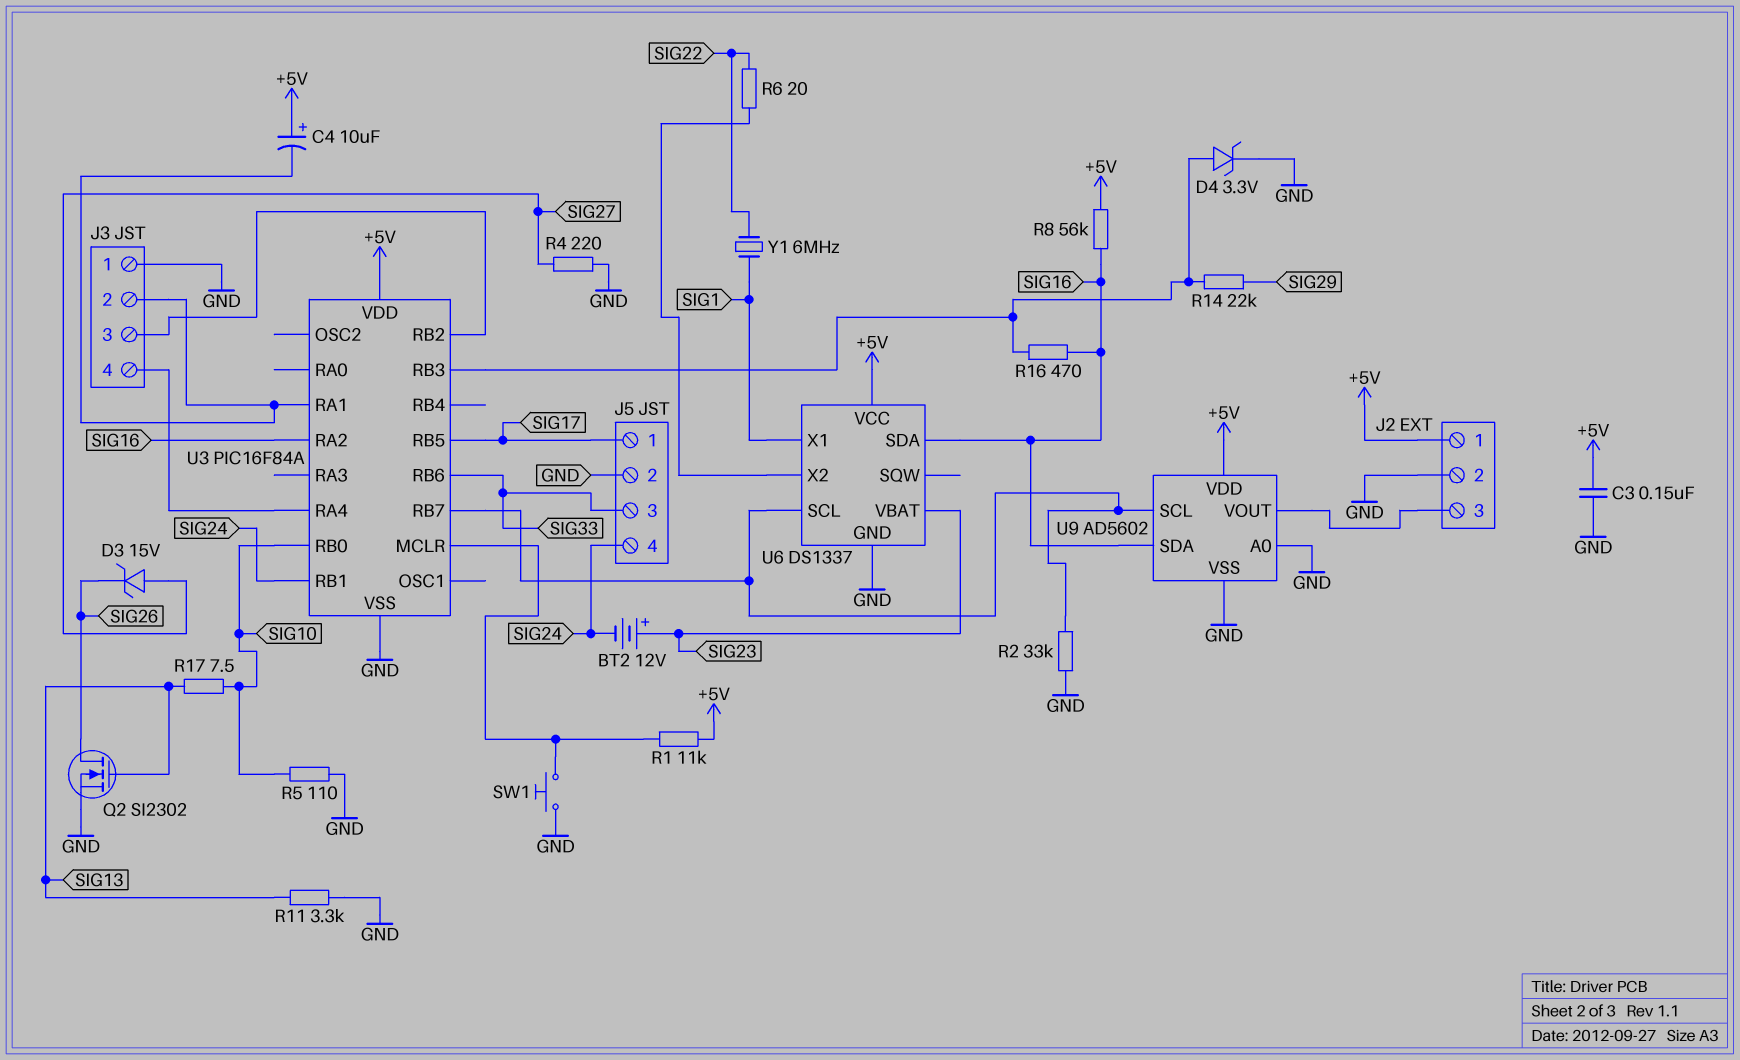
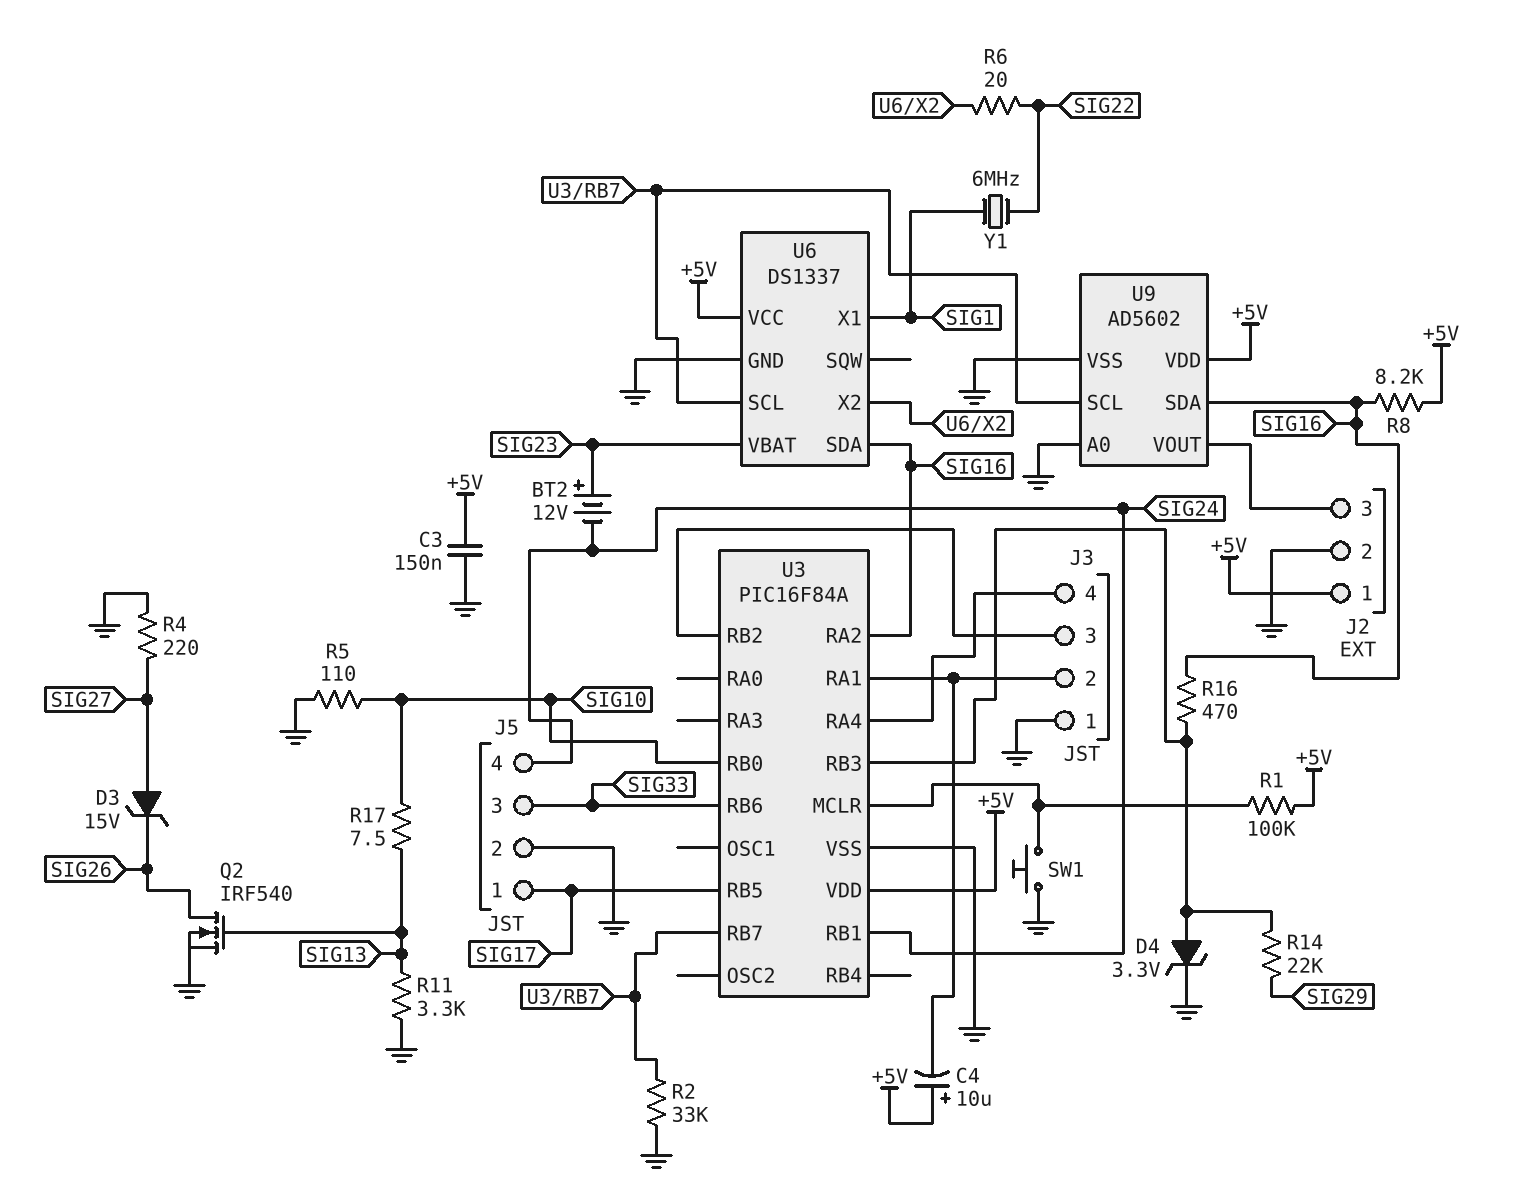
Q2: NMOS SI2302 (G SIG13, D SIG26, S GND) -> NMOS IRF540 (G SIG13, D SIG26, S GND)
R1: 11k (+5V, U3/MCLR) -> 100k (+5V, U3/MCLR)
R8: 56k (+5V, SIG16) -> 8.2k (+5V, SIG16)

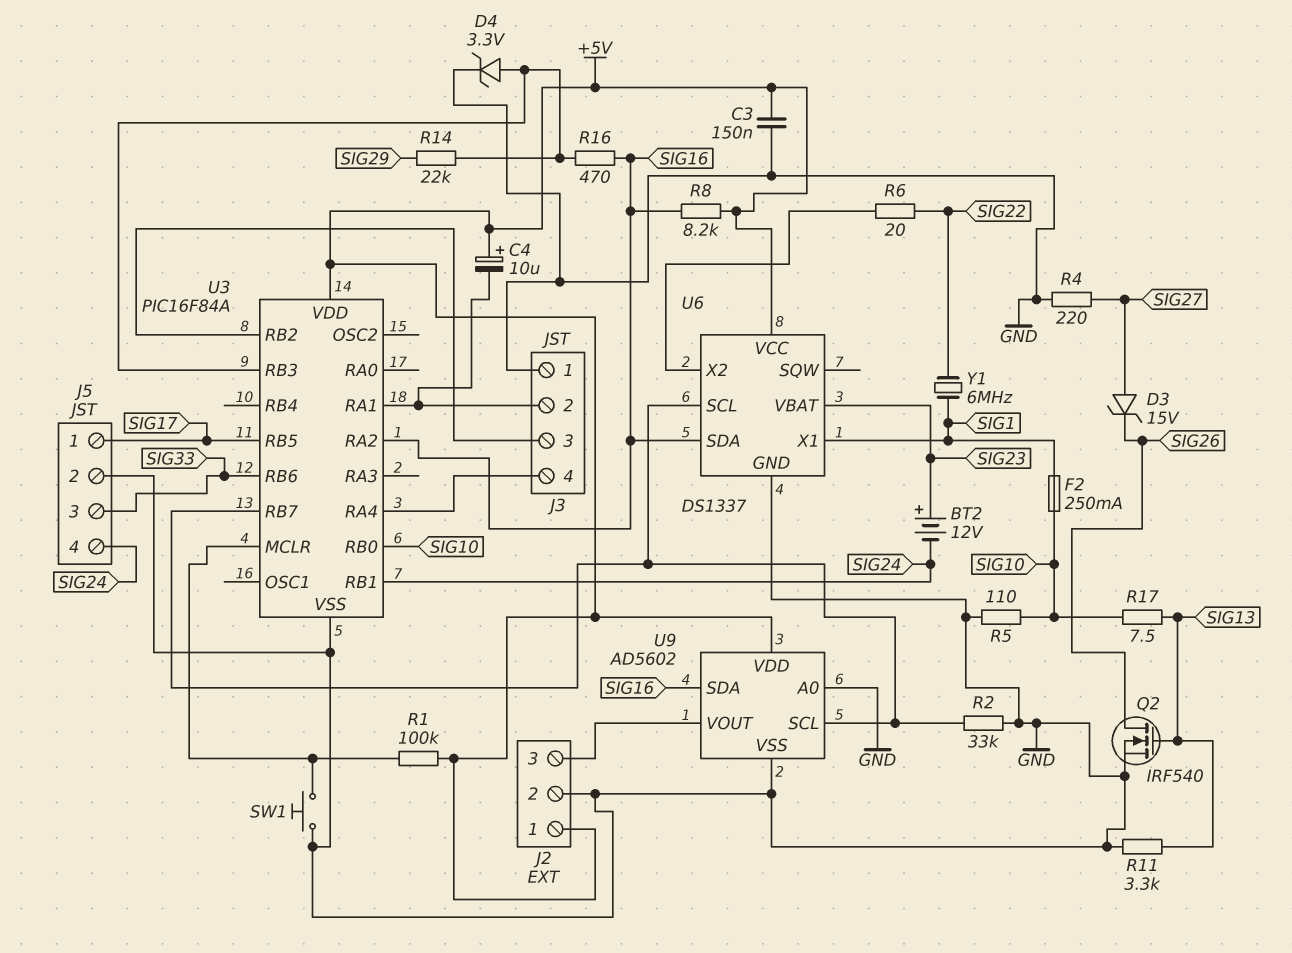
F2: none -> 250mA (SIG1, SIG10)

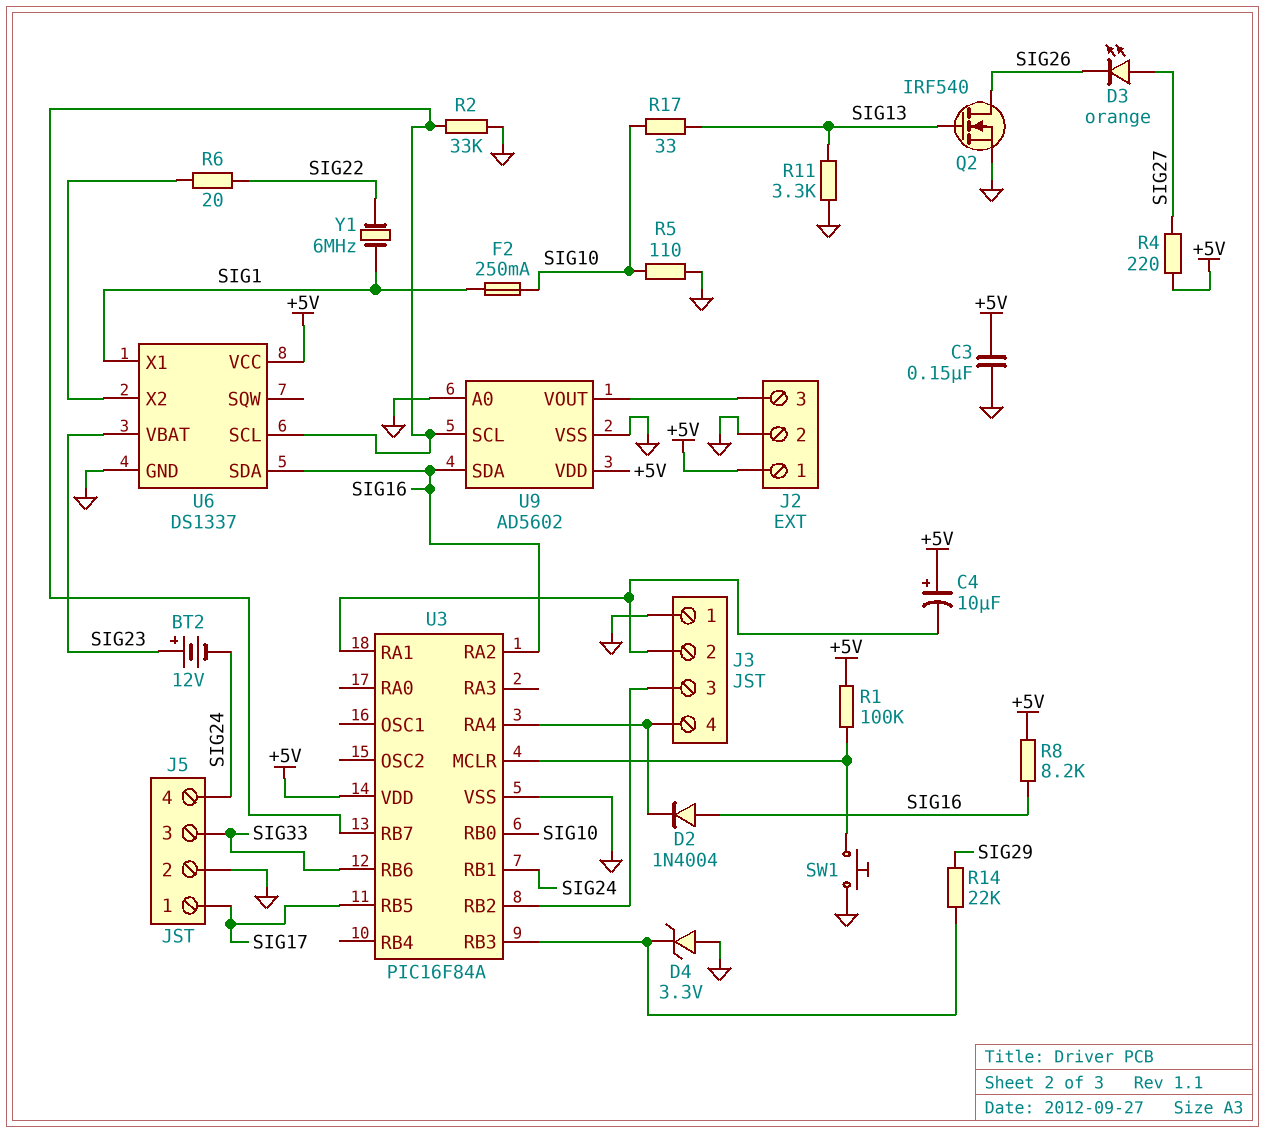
D2: none -> diode 1N4004 (A SIG16, K J3/4)
D3: zener 15V (A SIG27, K SIG26) -> LED orange (A SIG27, K SIG26)
D4: zener 3.3V (A U3/RB3, K GND) -> zener 3.3V (A GND, K U3/RB3)
R4: 220 (GND, SIG27) -> 220 (+5V, SIG27)
R16: 470 (SIG16, U3/RB3) -> none
R17: 7.5 (SIG10, SIG13) -> 33 (SIG10, SIG13)

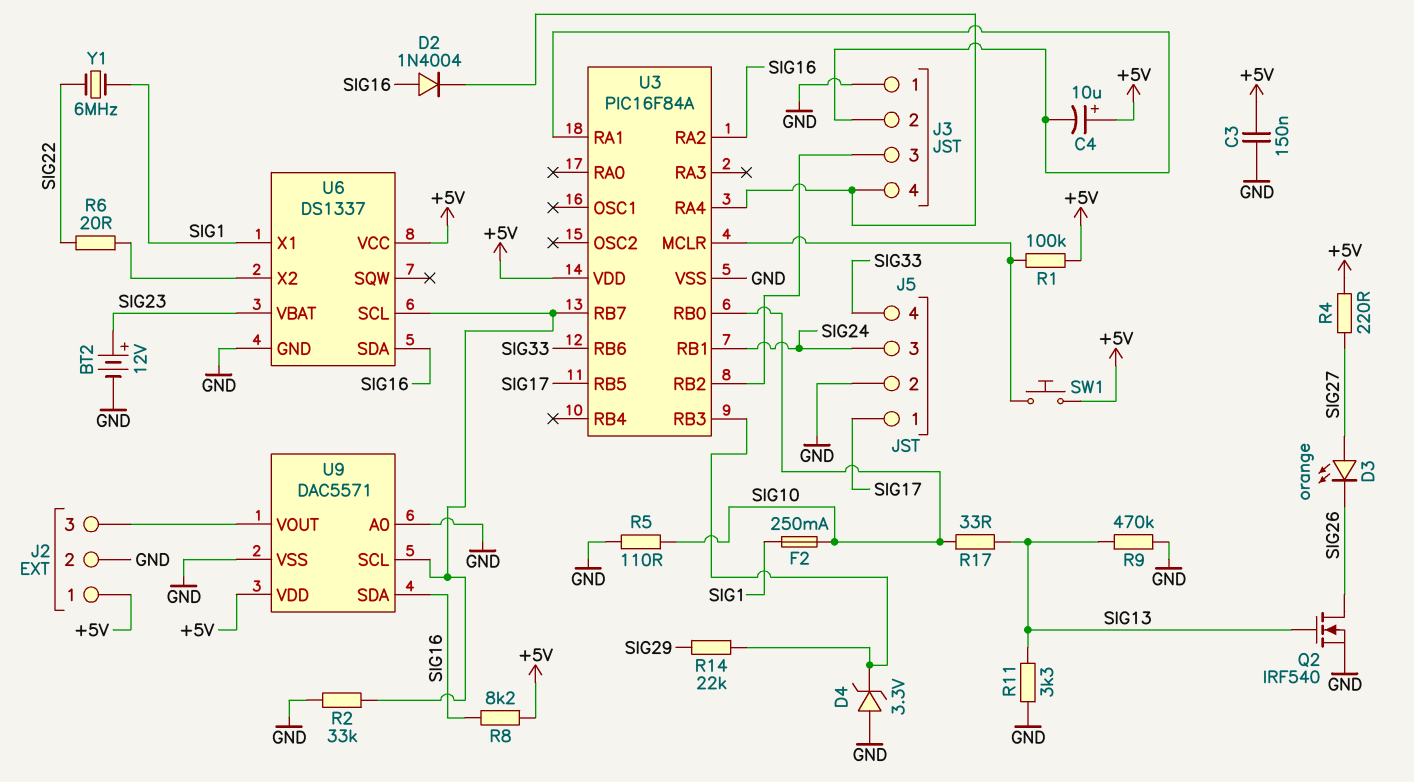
BT2: 12V (plus SIG23, minus SIG24) -> 12V (plus SIG23, minus GND)
J5 pin 3: SIG33 -> SIG24
J5 pin 4: SIG24 -> SIG33
R9: none -> 470k (GND, SIG13)
SW1: button (GND, U3/MCLR) -> button (+5V, U3/MCLR)
U9: AD5602 -> DAC5571

